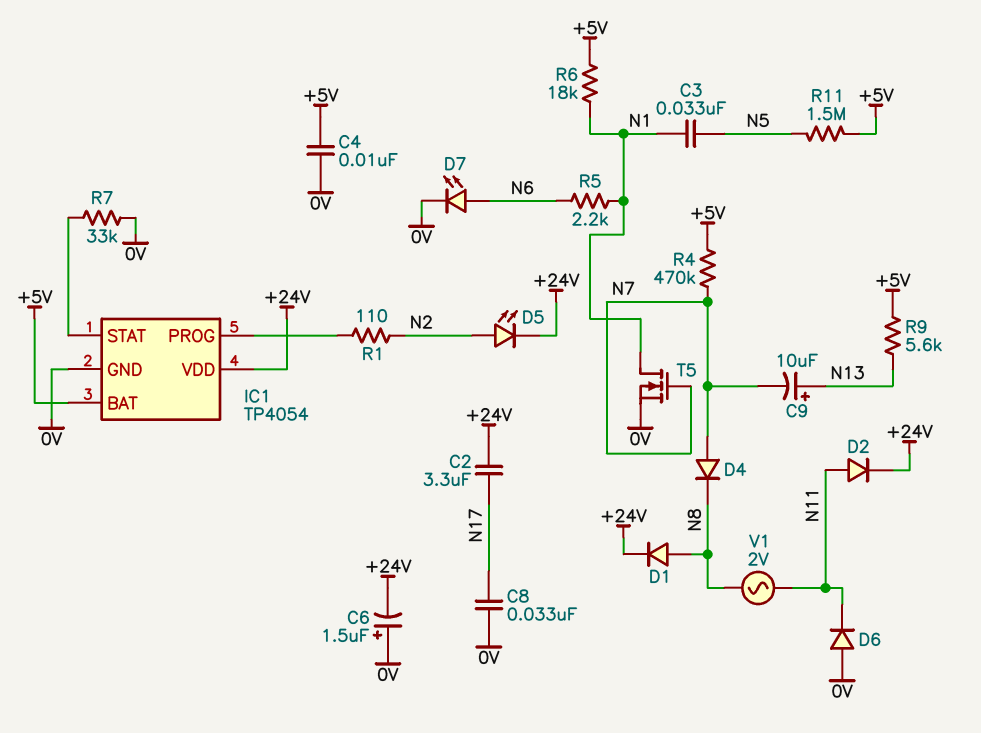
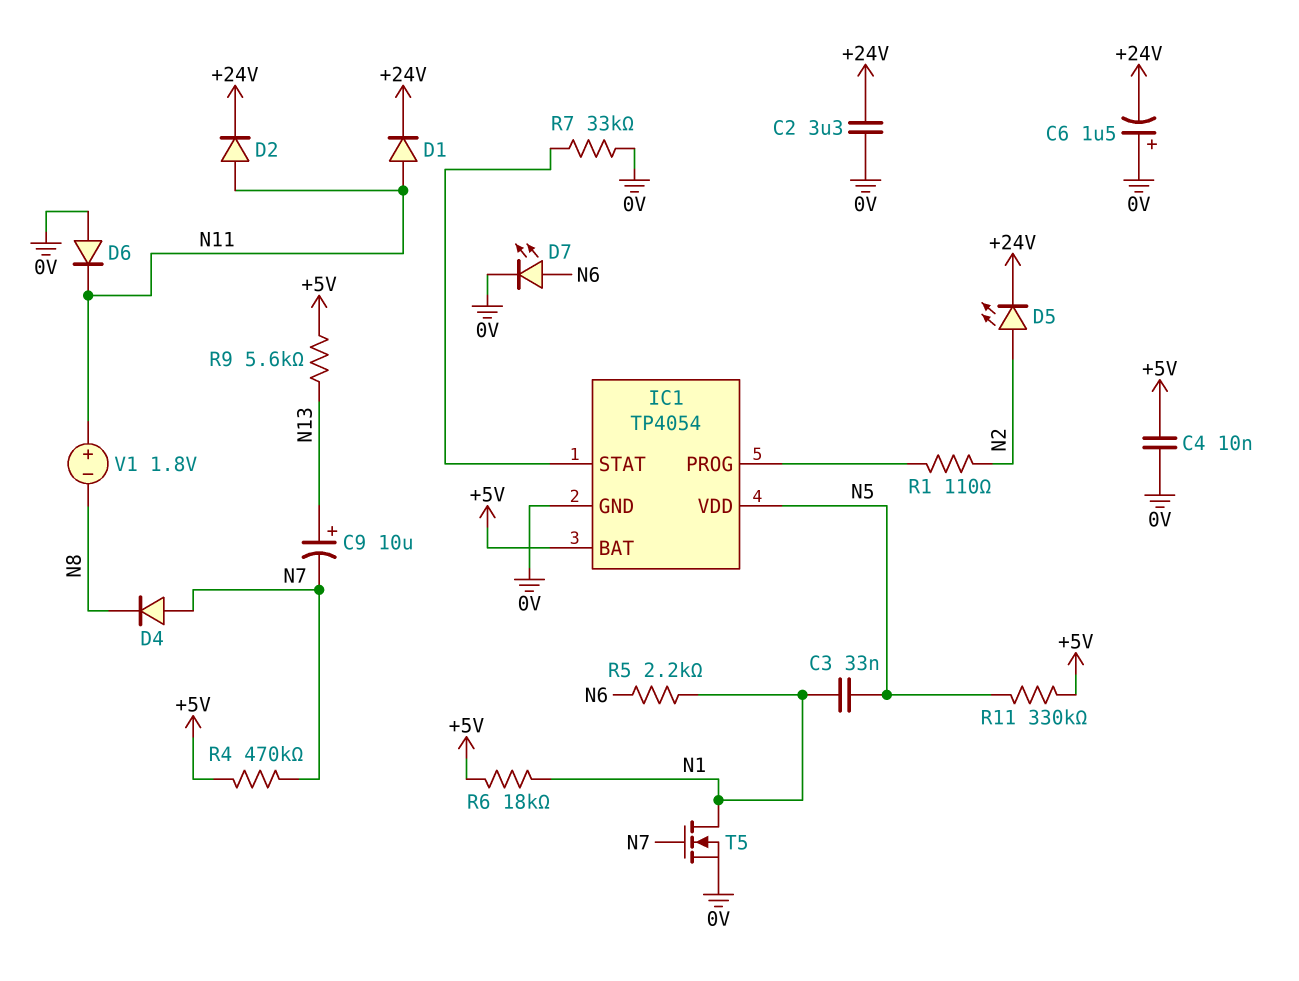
C2: 3.3uF (+24V, N17) -> 3.3uF (+24V, 0V)
C8: 33nF (0V, N17) -> none
D1: diode (A N8, K +24V) -> diode (A N11, K +24V)
IC1 pin VDD: +24V -> N5
R11: 1.5M (+5V, N5) -> 330k (+5V, N5)
V1: AC 2V (N8, N11) -> 1.8V (plus N11, minus N8)

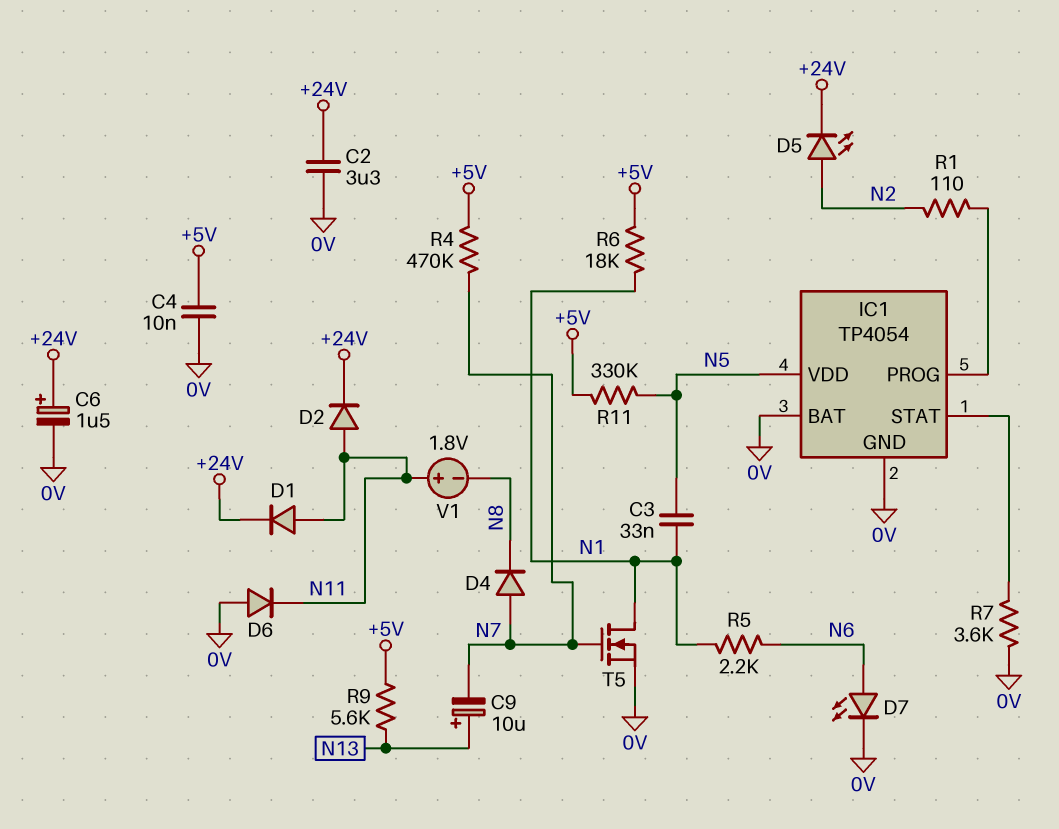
C6: 1.5uF (plus 0V, minus +24V) -> 1.5uF (plus +24V, minus 0V)
IC1 pin BAT: +5V -> 0V
R7: 33k (0V, IC1/STAT) -> 3.6k (0V, IC1/STAT)

